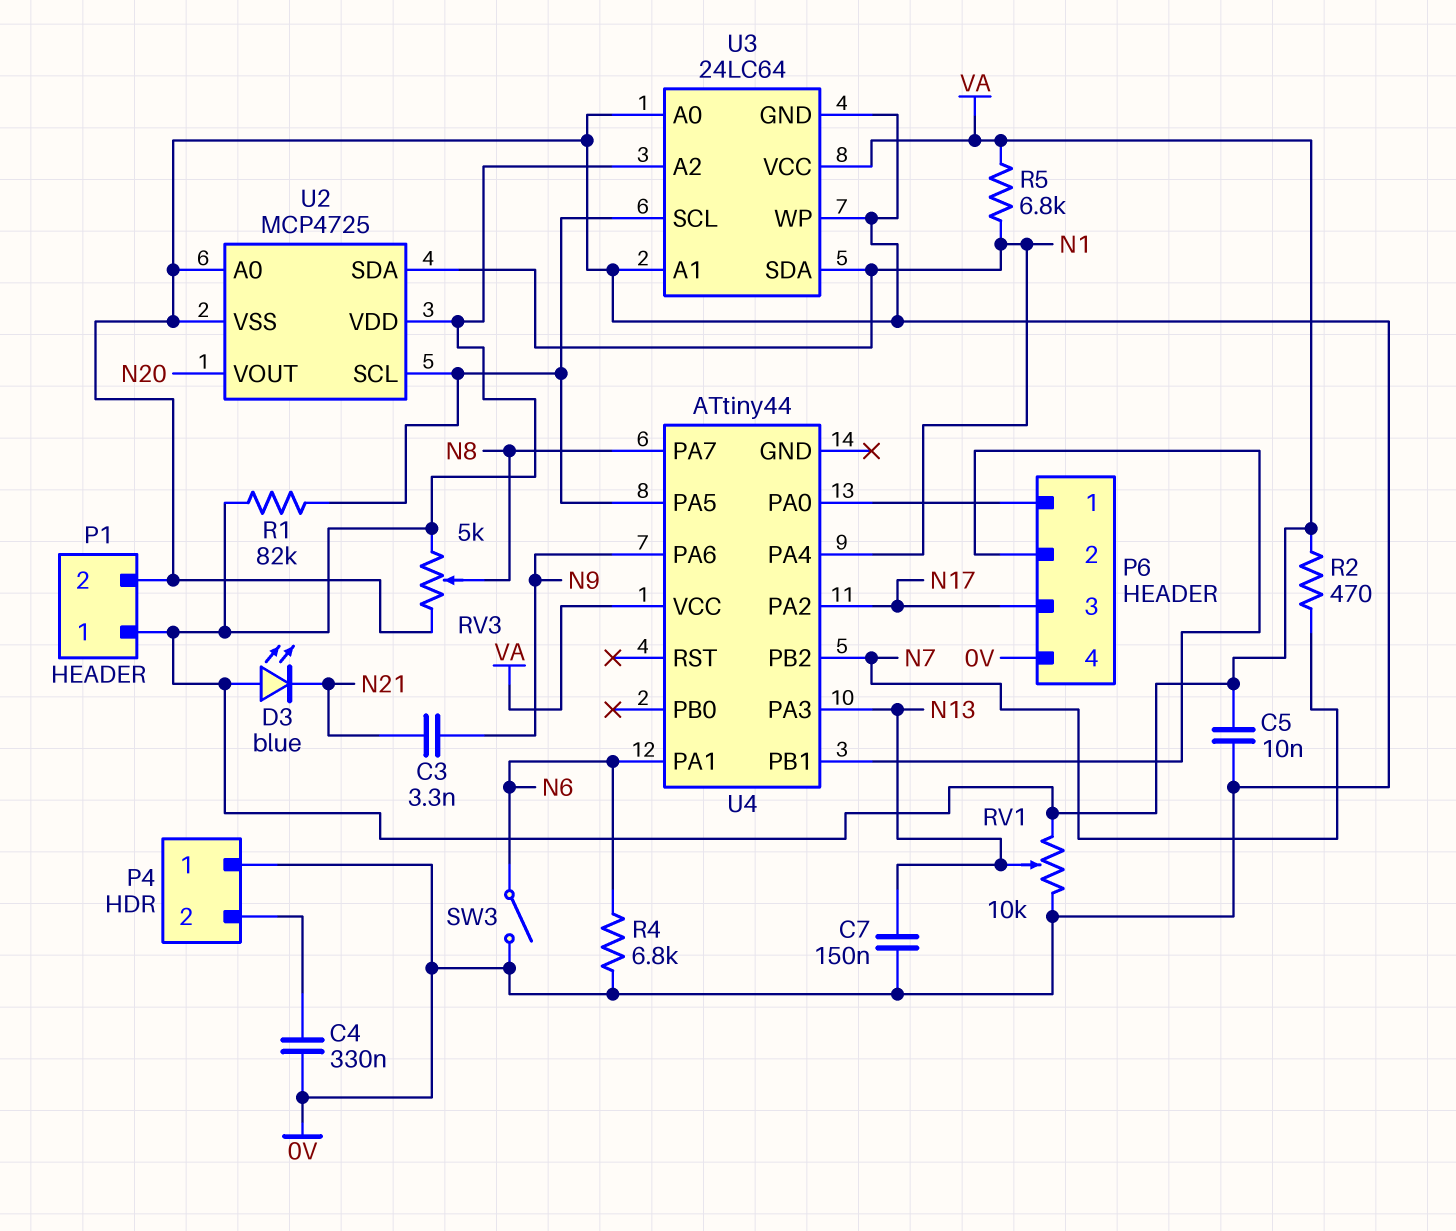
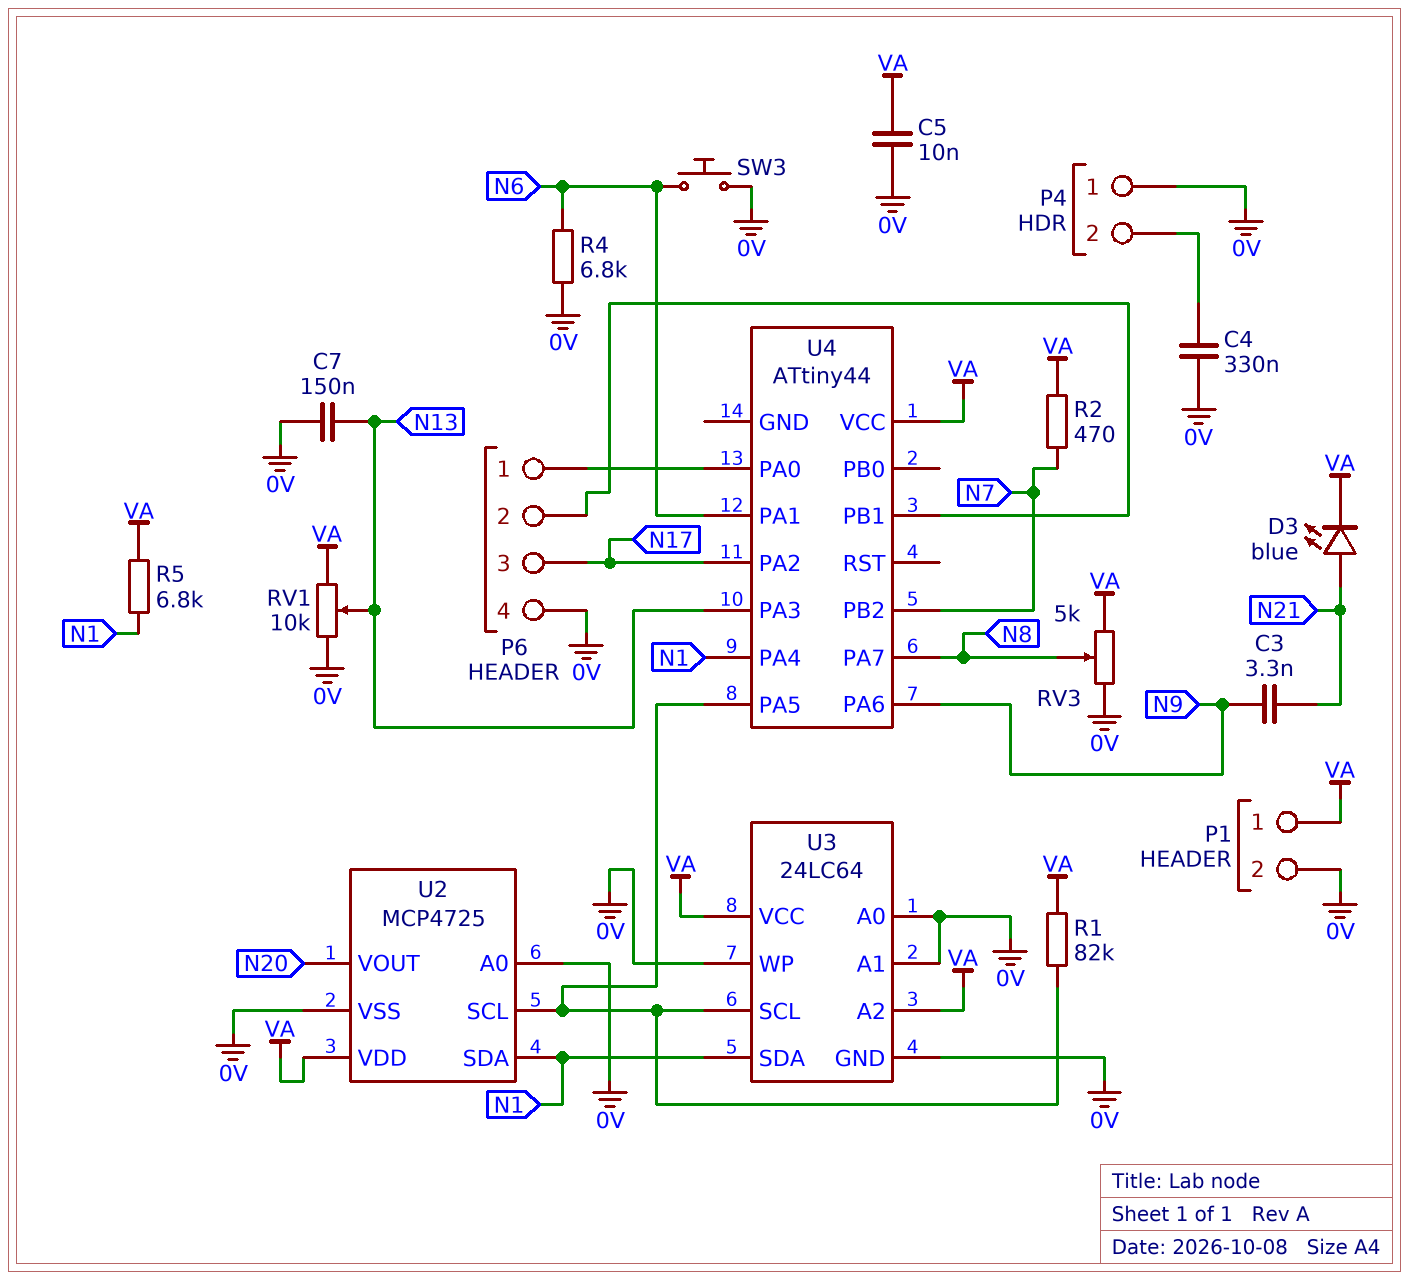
D3: LED blue (A VA, K N21) -> LED blue (A N21, K VA)
SW3: switch (0V, N6) -> button (0V, N6)

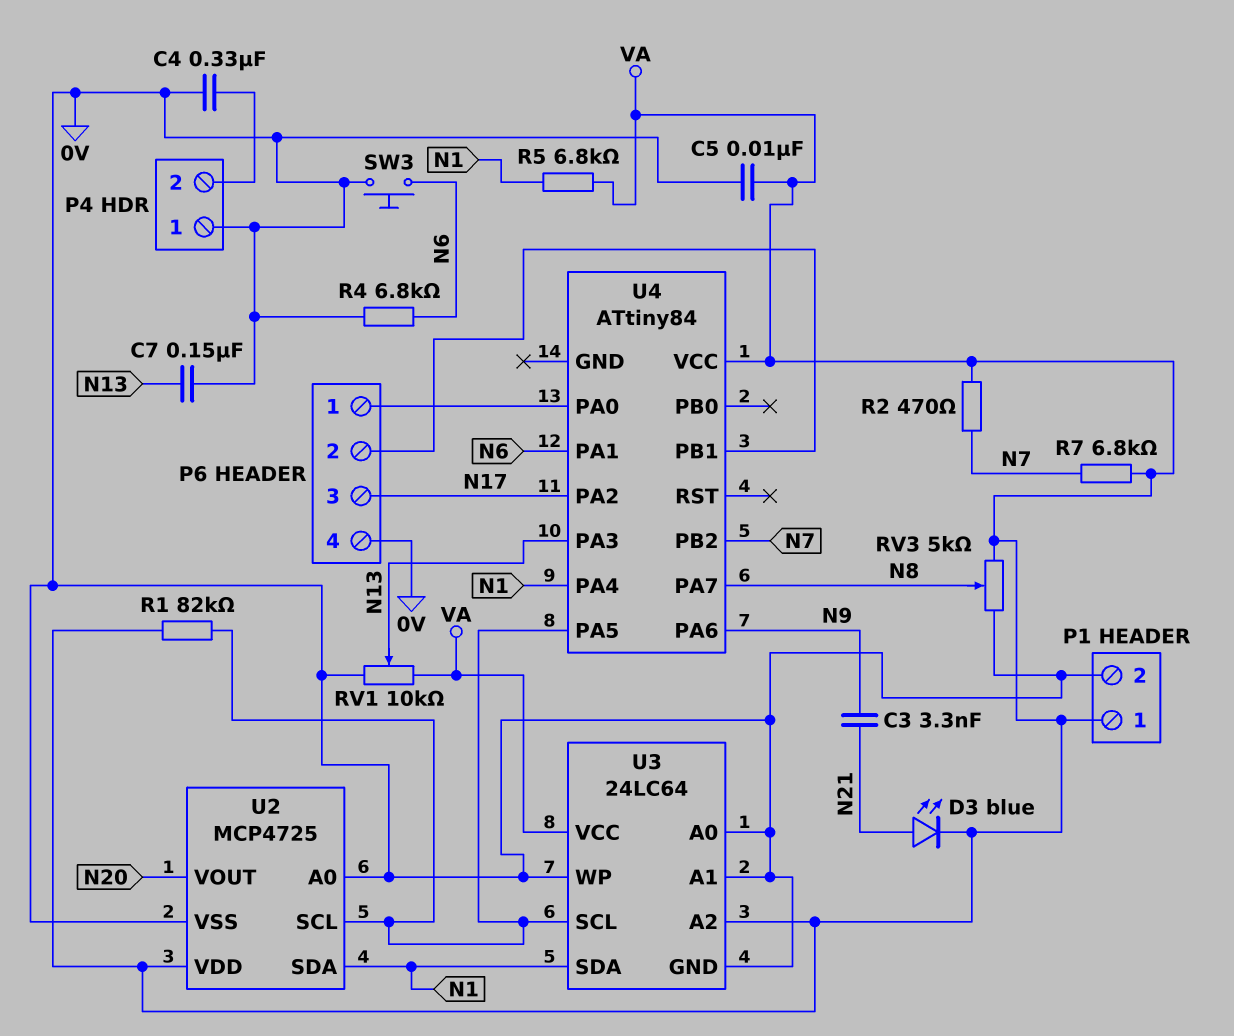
R7: none -> 6.8k (N7, VA)
U4: ATtiny44 -> ATtiny84

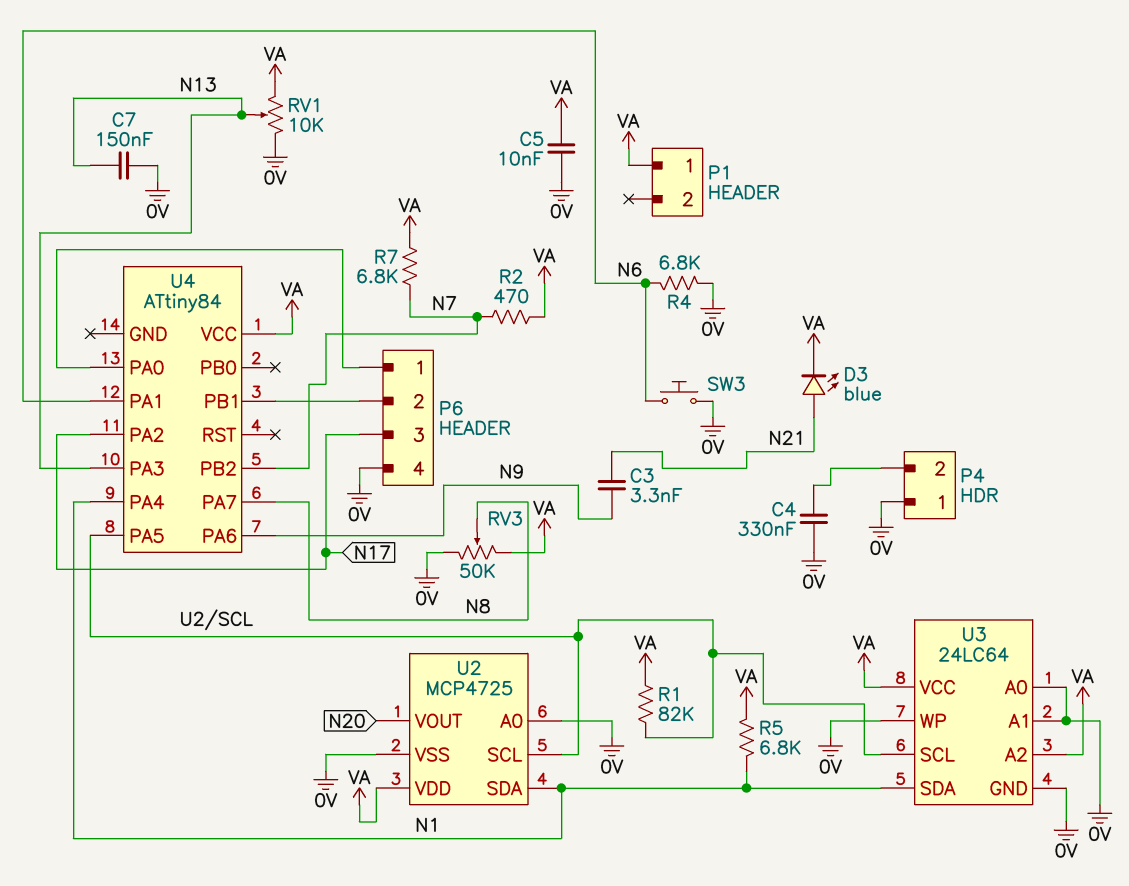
P1 pin 2: 0V -> none
RV3: 5k (0V, VA, wiper N8) -> 50k (0V, VA, wiper N8)

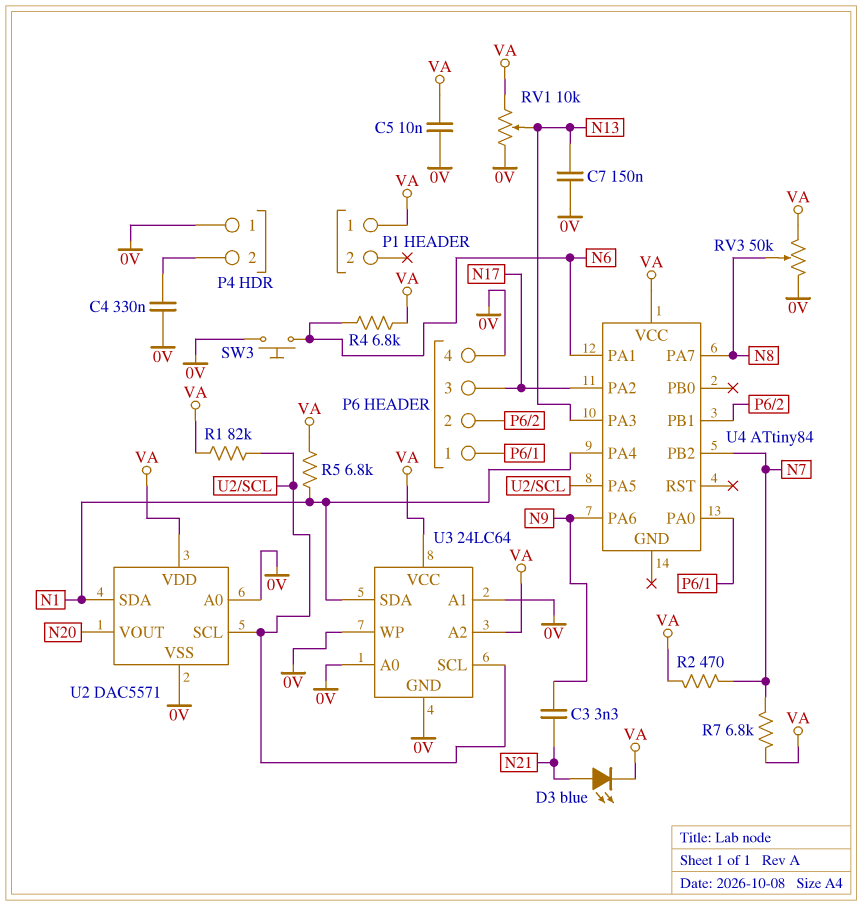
R4: 6.8k (0V, N6) -> 6.8k (N6, VA)
U2: MCP4725 -> DAC5571

